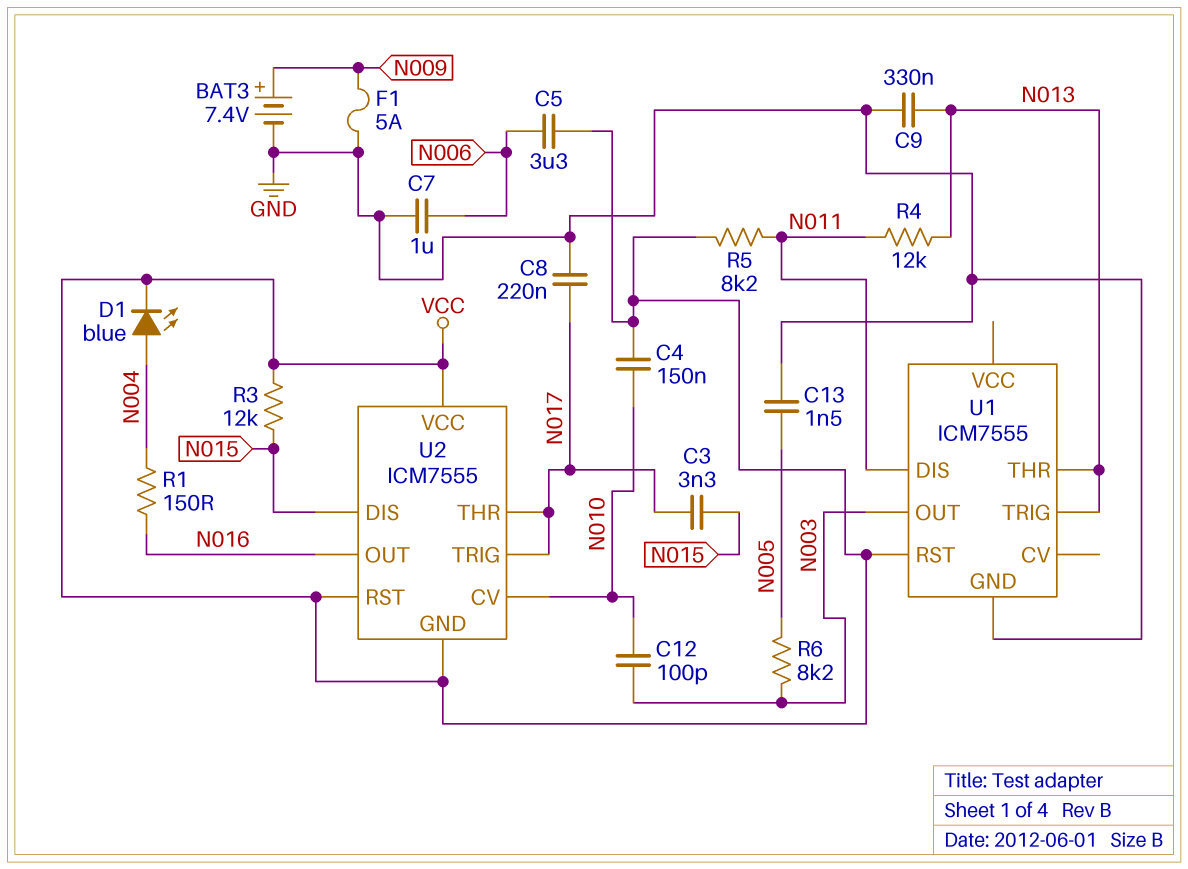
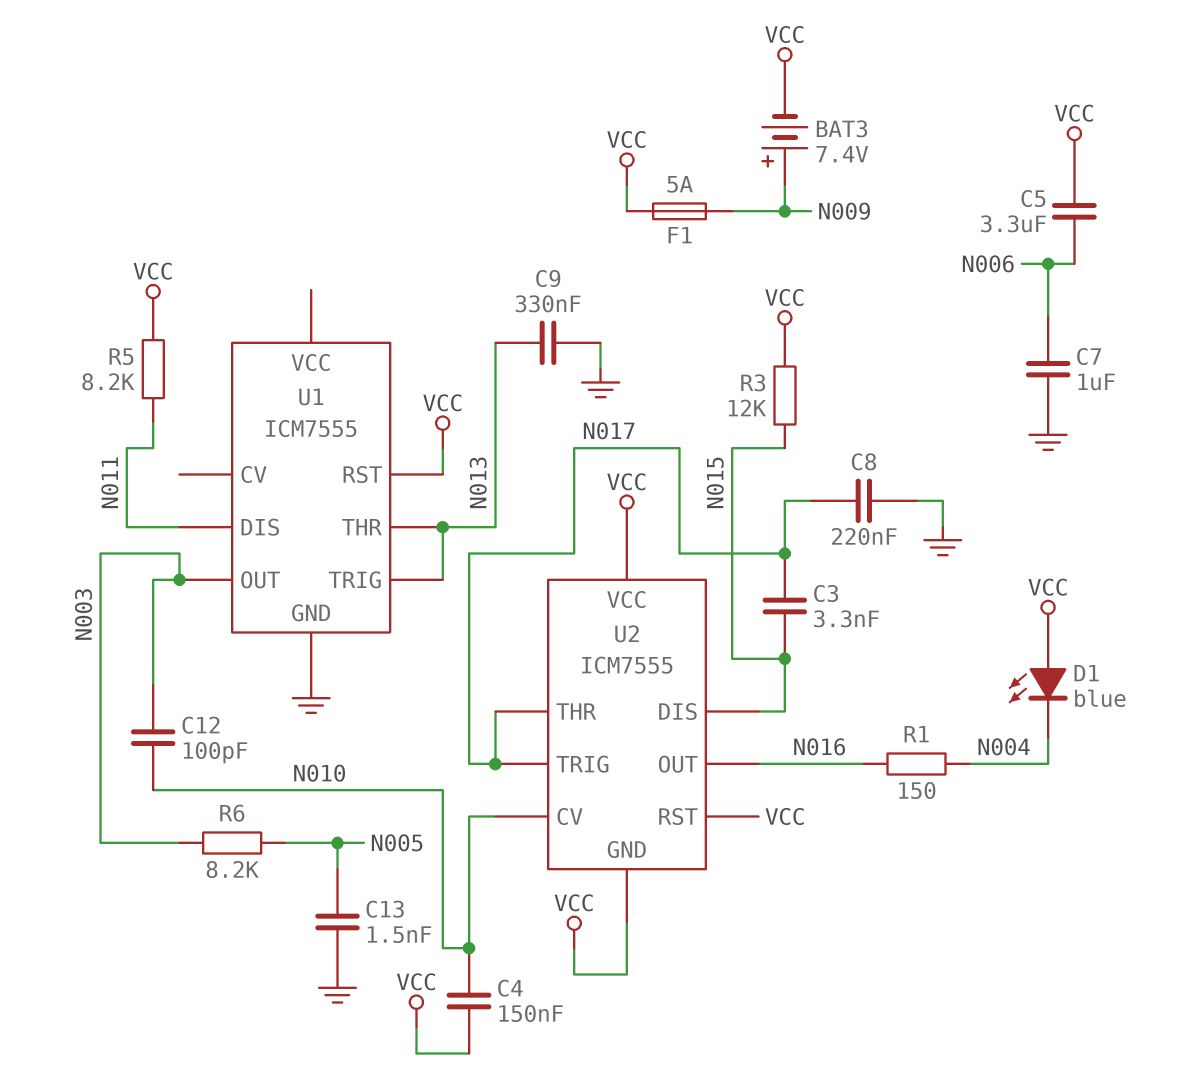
BAT3: 7.4V (plus N009, minus GND) -> 7.4V (plus N009, minus VCC)
D1: LED blue (A N004, K VCC) -> LED blue (A VCC, K N004)
F1: 5A (GND, N009) -> 5A (N009, VCC)
R4: 12k (N011, N013) -> none

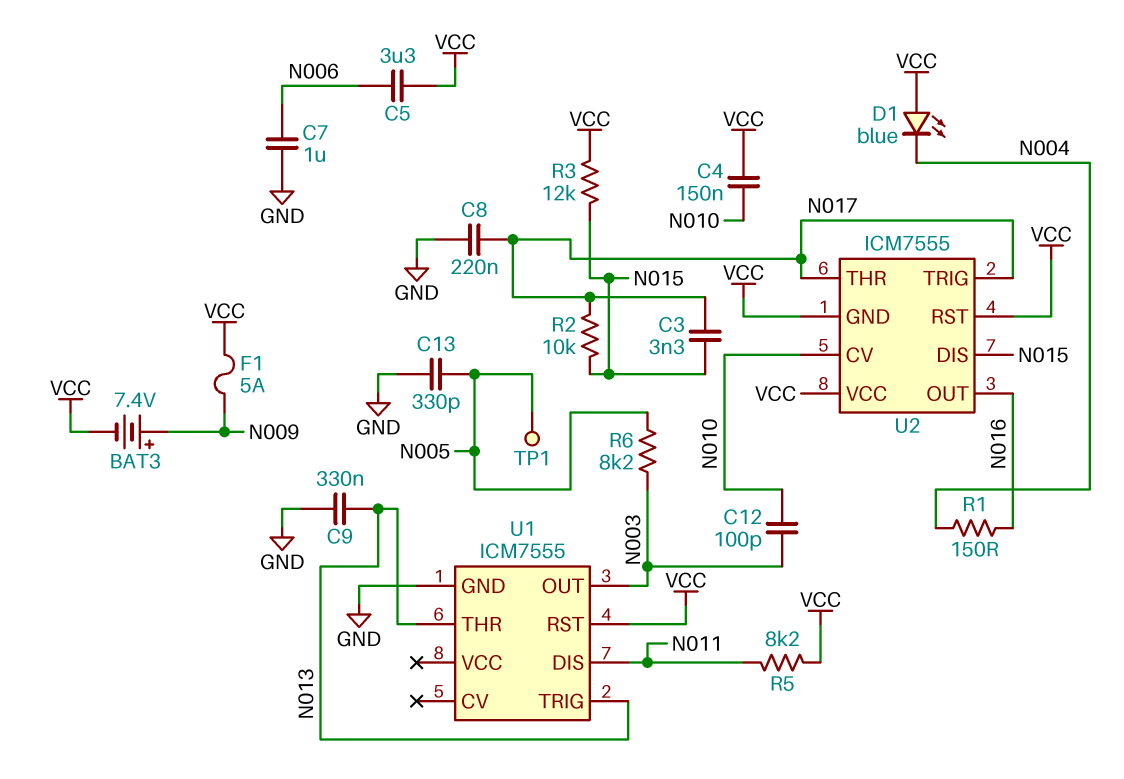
C13: 1.5nF (GND, N005) -> 330pF (GND, N005)
R2: none -> 10k (N015, N017)
TP1: none -> test point (N005)

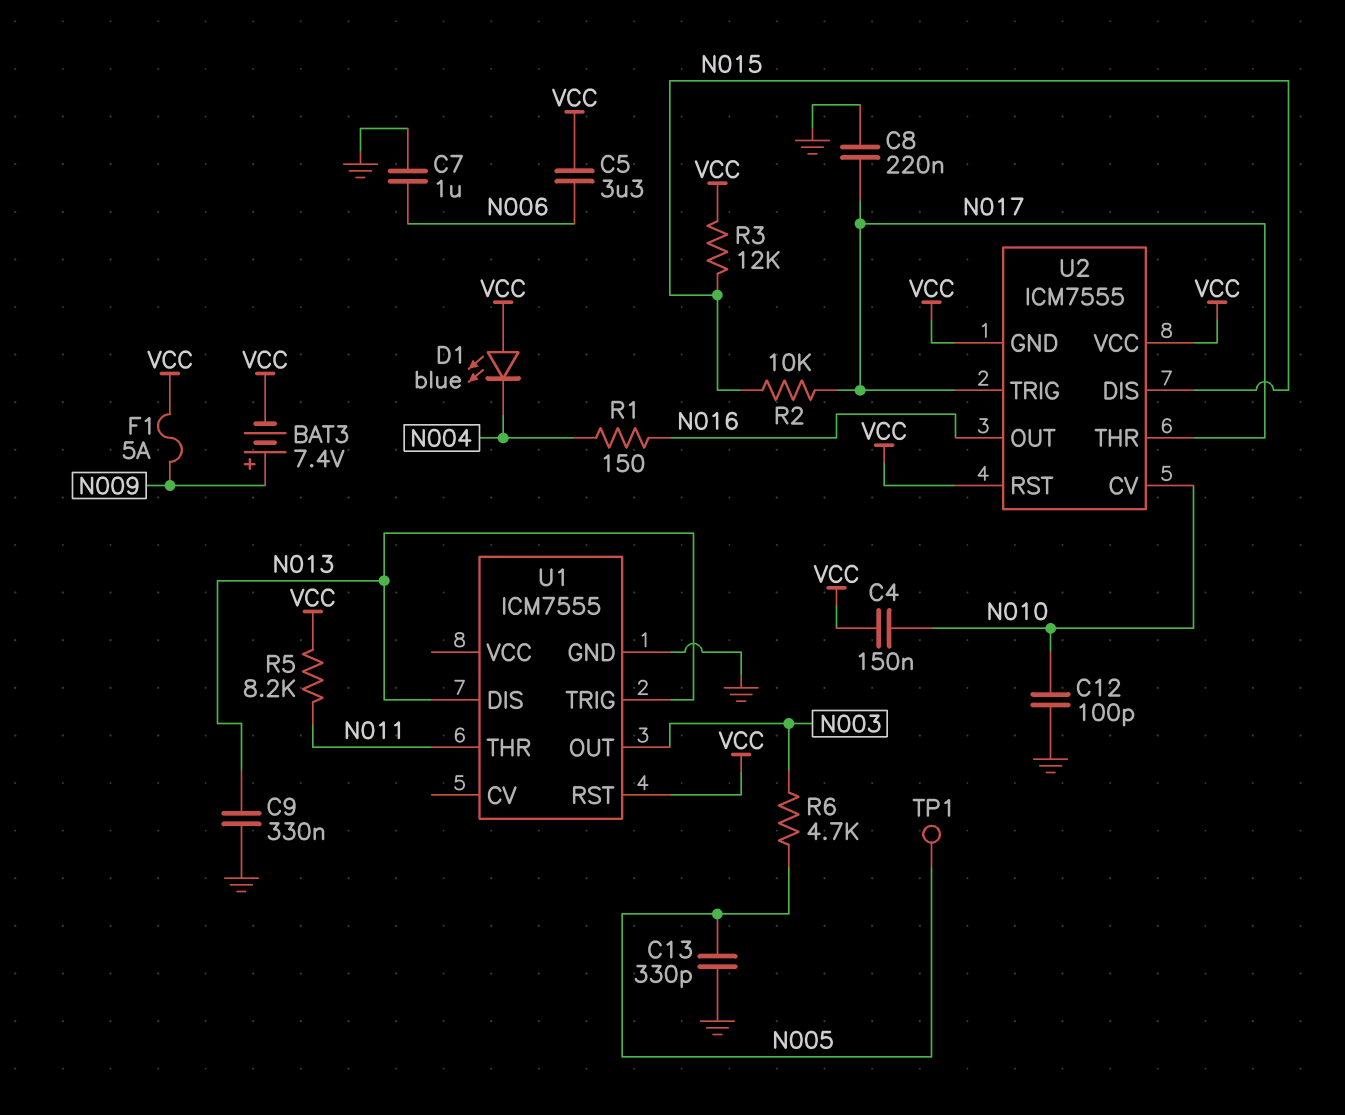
C3: 3.3nF (N015, N017) -> none
C12: 100pF (N003, N010) -> 100pF (GND, N010)
R6: 8.2k (N003, N005) -> 4.7k (N003, N005)
U1 pin DIS: N011 -> N013
U1 pin THR: N013 -> N011

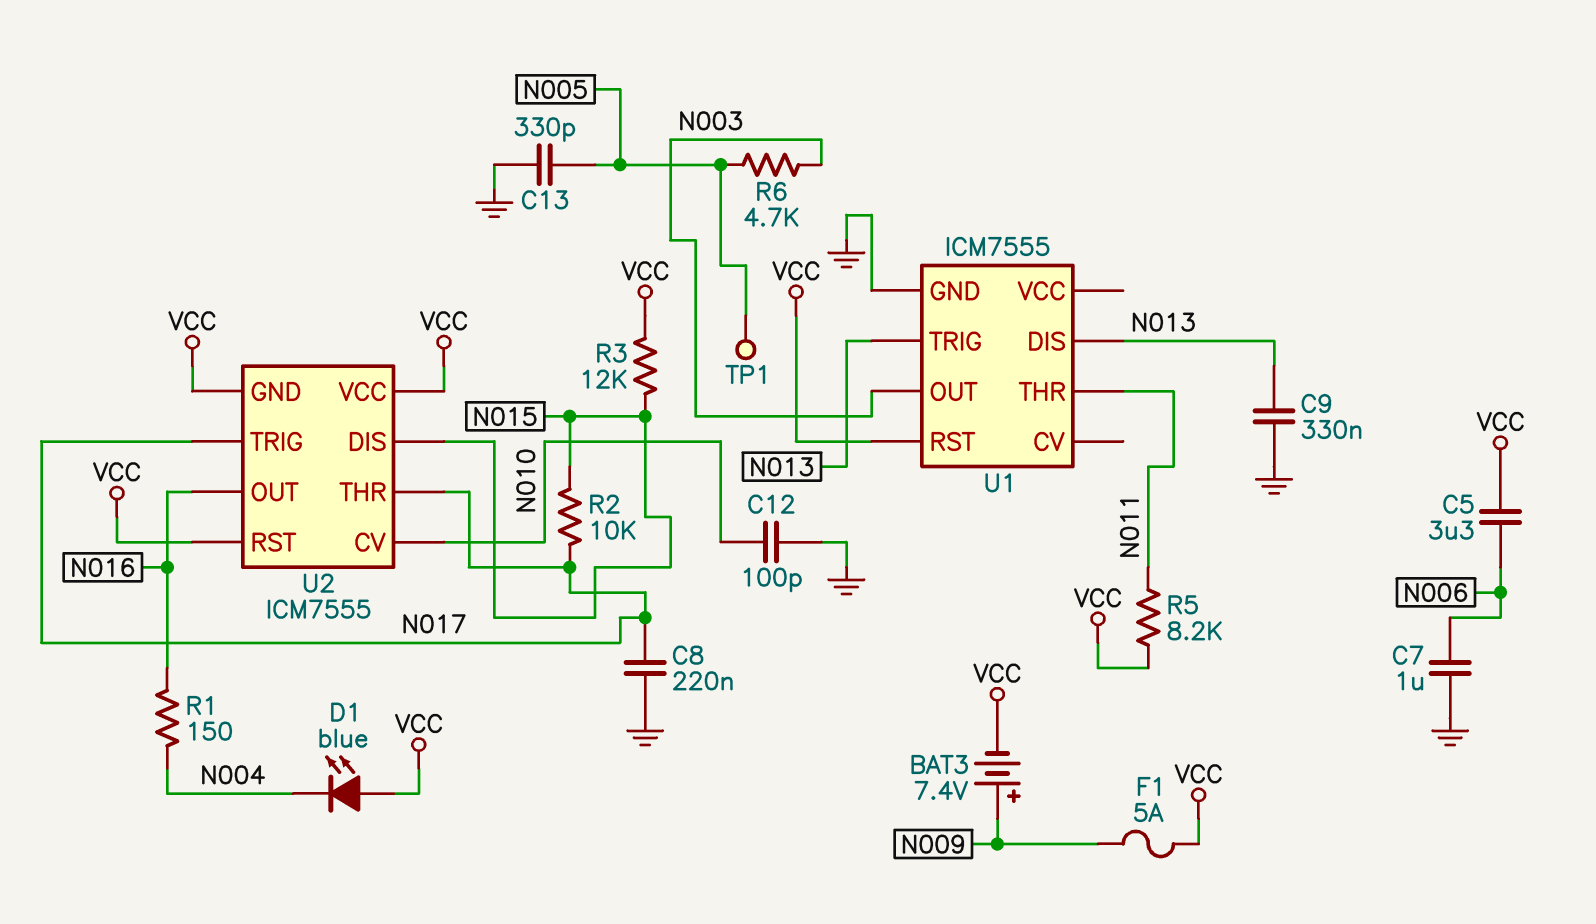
C4: 150nF (N010, VCC) -> none

